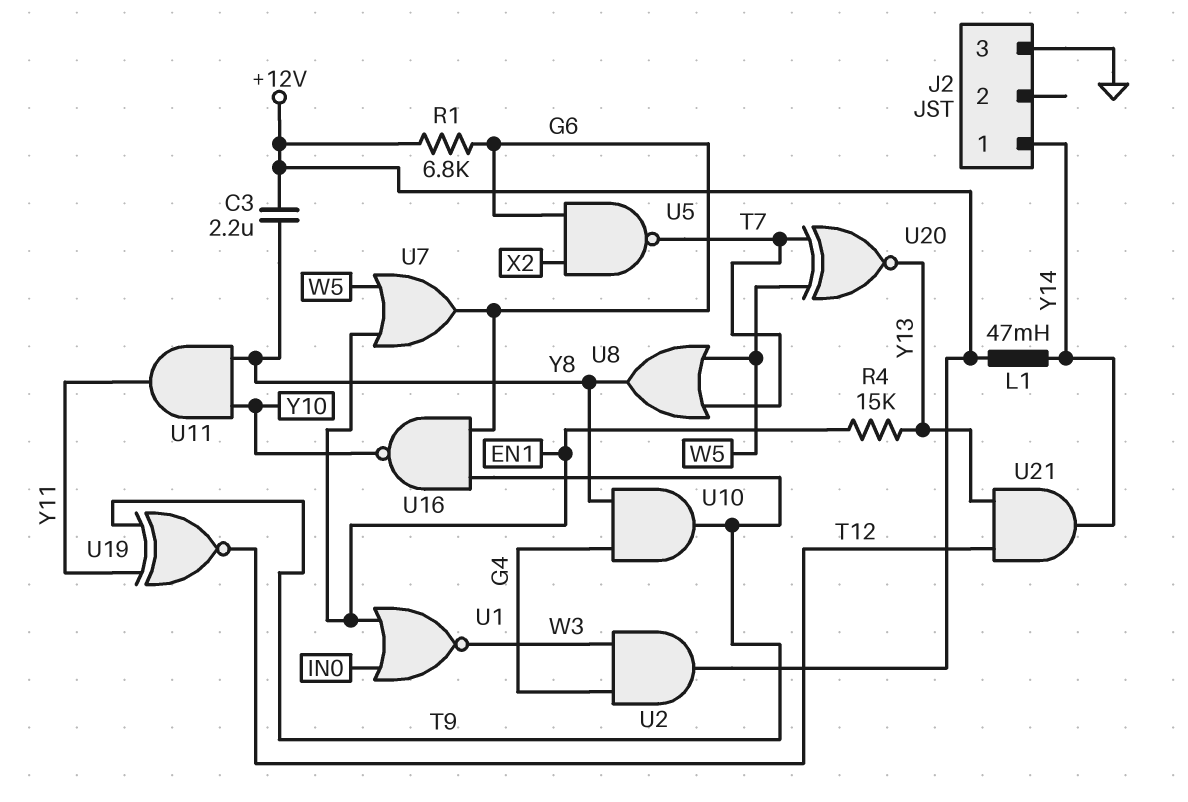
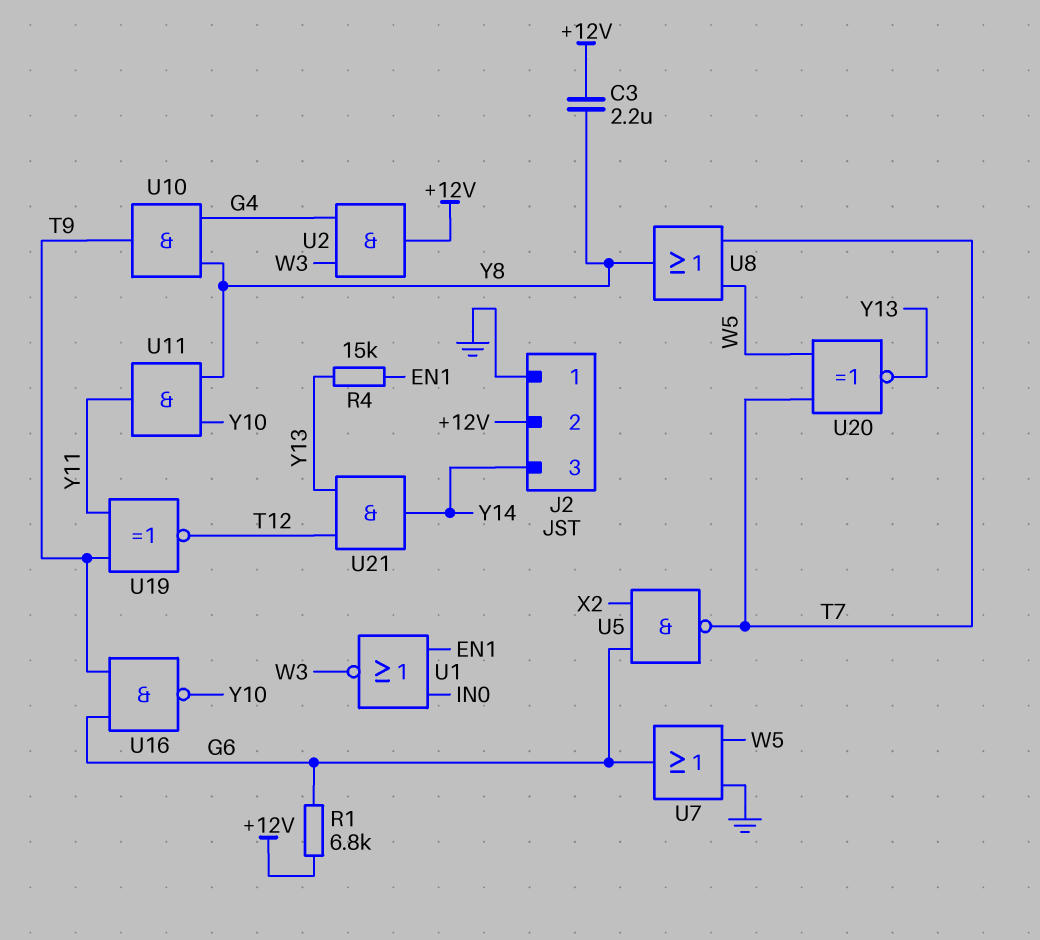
J2 pin 1: Y14 -> GND
J2 pin 2: none -> +12V
J2 pin 3: GND -> Y14
L1: 47mH (+12V, Y14) -> none
U7: OR (in EN1, in W5, out G6) -> OR (in GND, in W5, out G6)

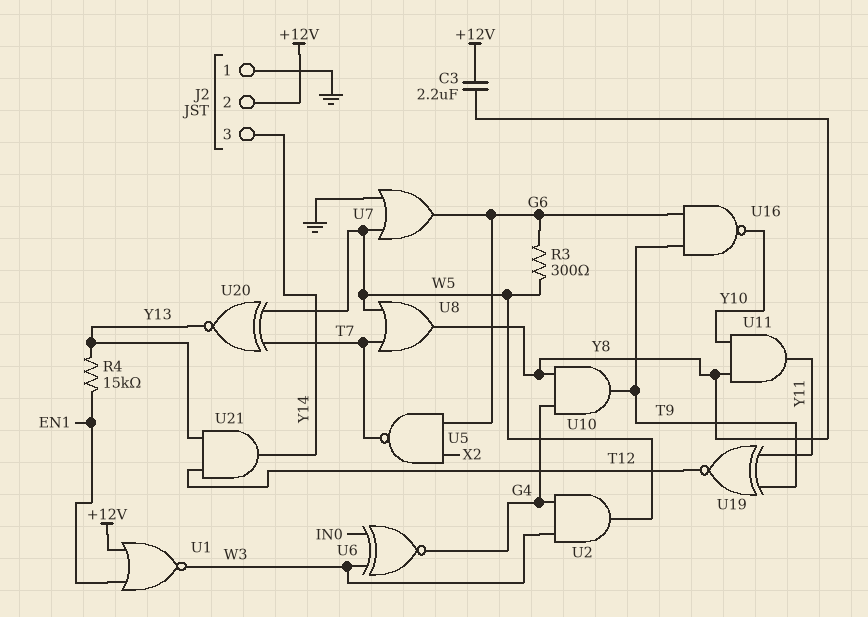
R1: 6.8k (+12V, G6) -> none
R3: none -> 300 (G6, W5)
U1: NOR (in EN1, in IN0, out W3) -> NOR (in +12V, in EN1, out W3)
U2: AND (in G4, in W3, out +12V) -> AND (in G4, in W3, out W5)
U6: none -> XNOR (in IN0, in W3, out G4)

